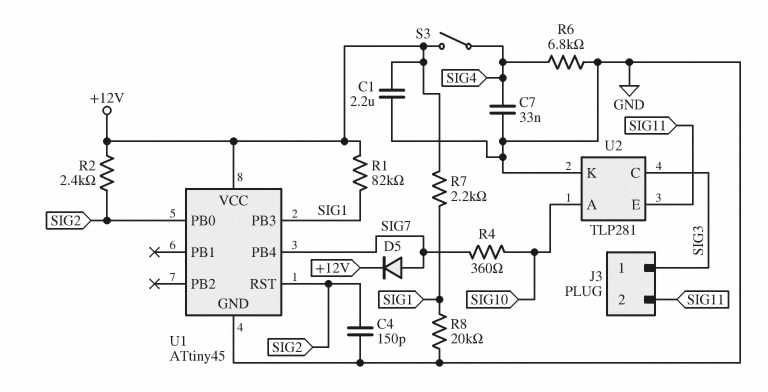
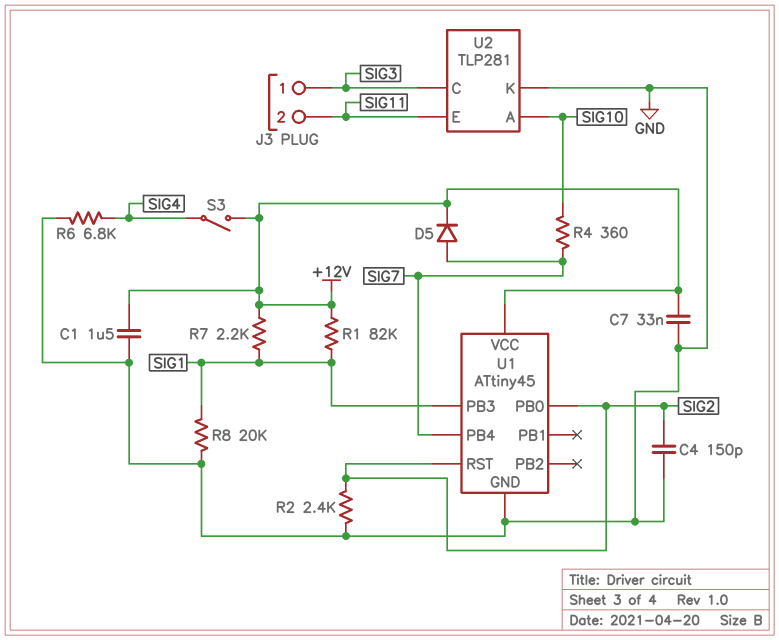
C1: 2.2uF (+12V, GND) -> 1.5uF (+12V, GND)
C7: 33nF (GND, SIG4) -> 33nF (+12V, GND)
R2: 2.4k (+12V, SIG2) -> 2.4k (GND, SIG2)

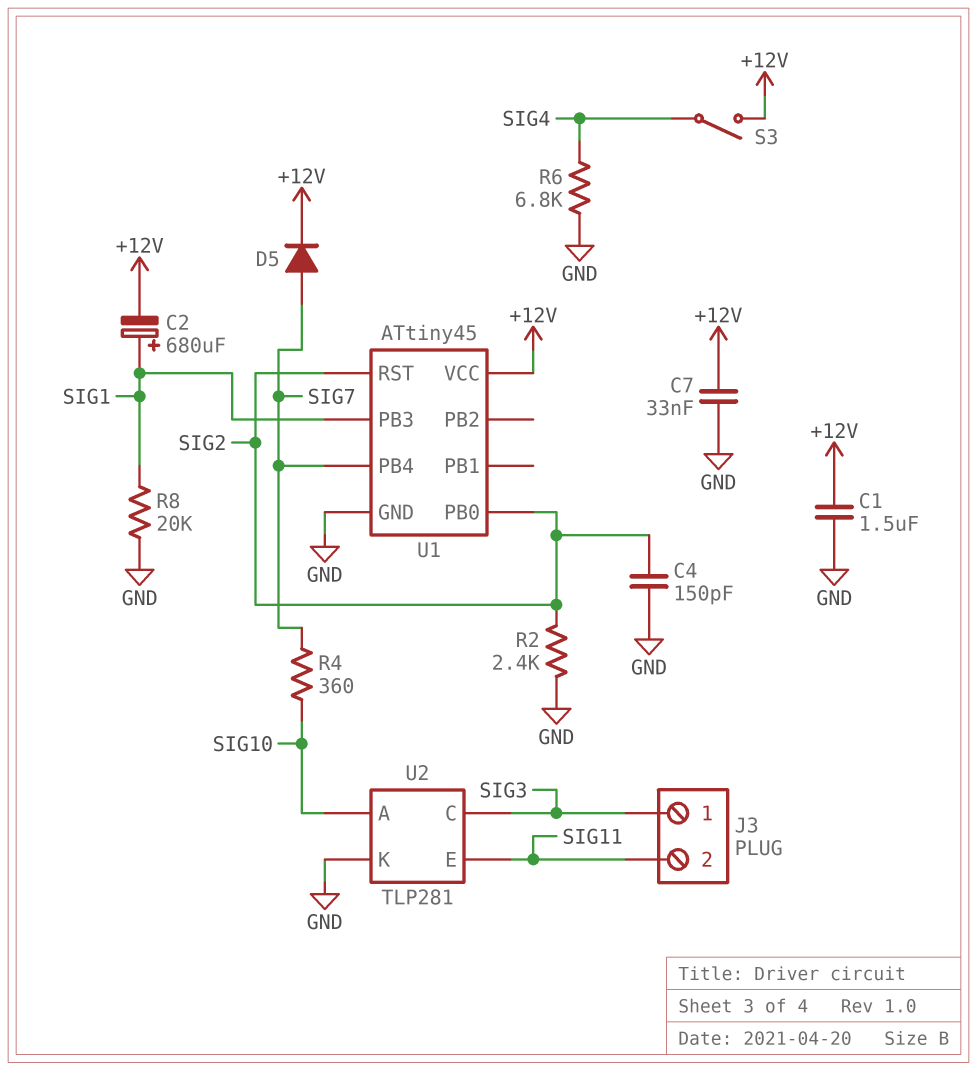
C2: none -> 680uF (plus SIG1, minus +12V)
R1: 82k (+12V, SIG1) -> none
R7: 2.2k (+12V, SIG1) -> none

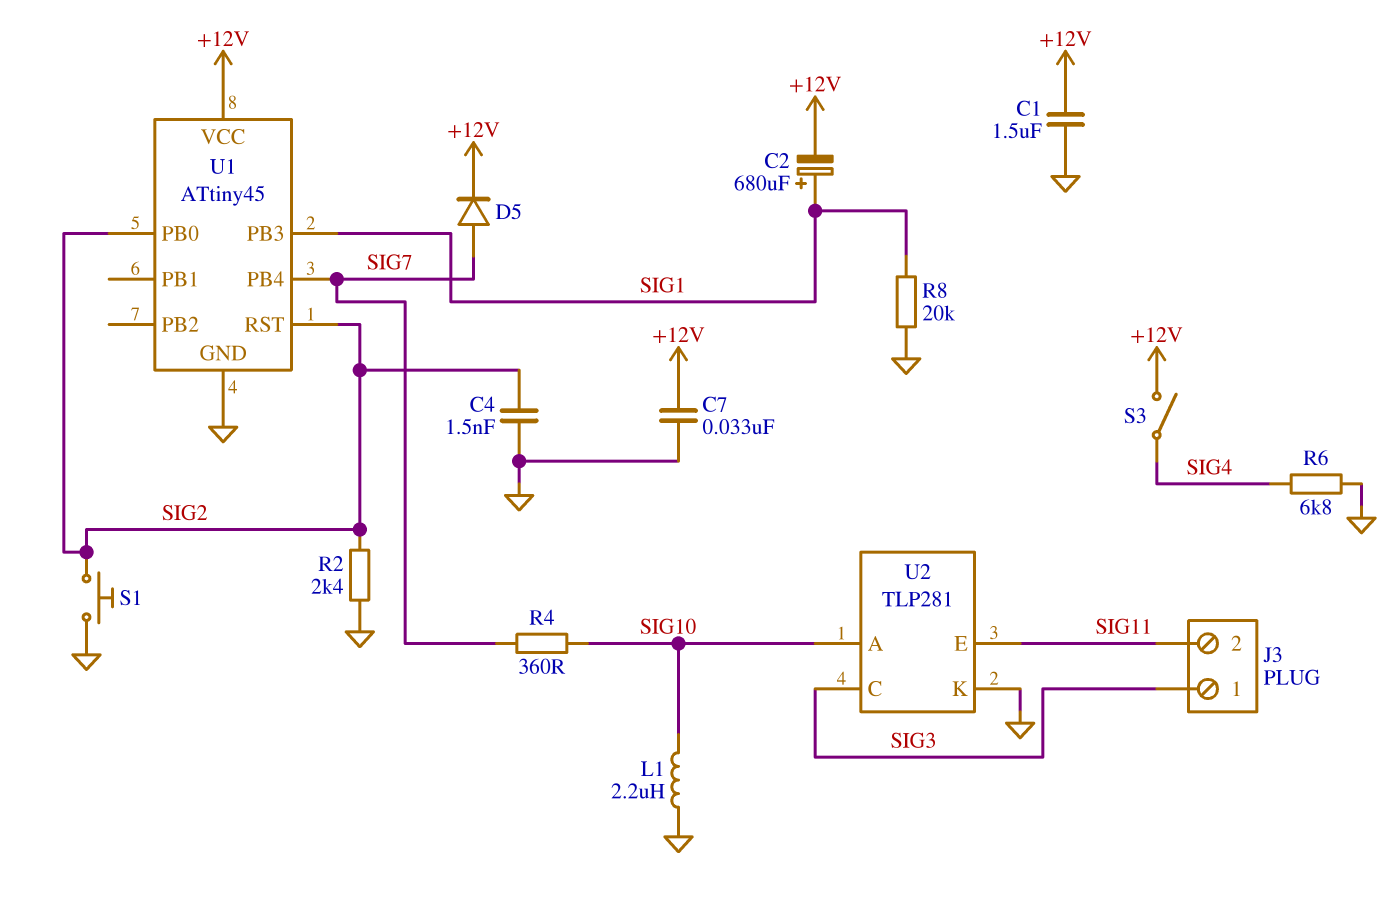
C4: 150pF (GND, SIG2) -> 1.5nF (GND, SIG2)
L1: none -> 2.2uH (GND, SIG10)
S1: none -> button (GND, SIG2)

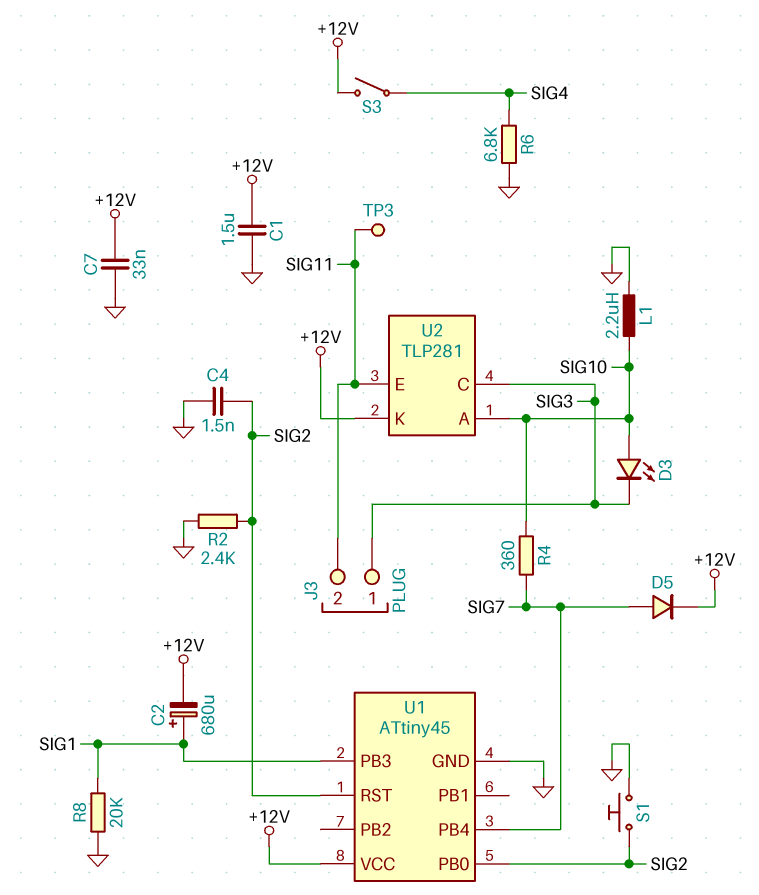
D3: none -> LED (A SIG10, K SIG3)
TP3: none -> test point (SIG11)
U2 pin K: GND -> +12V

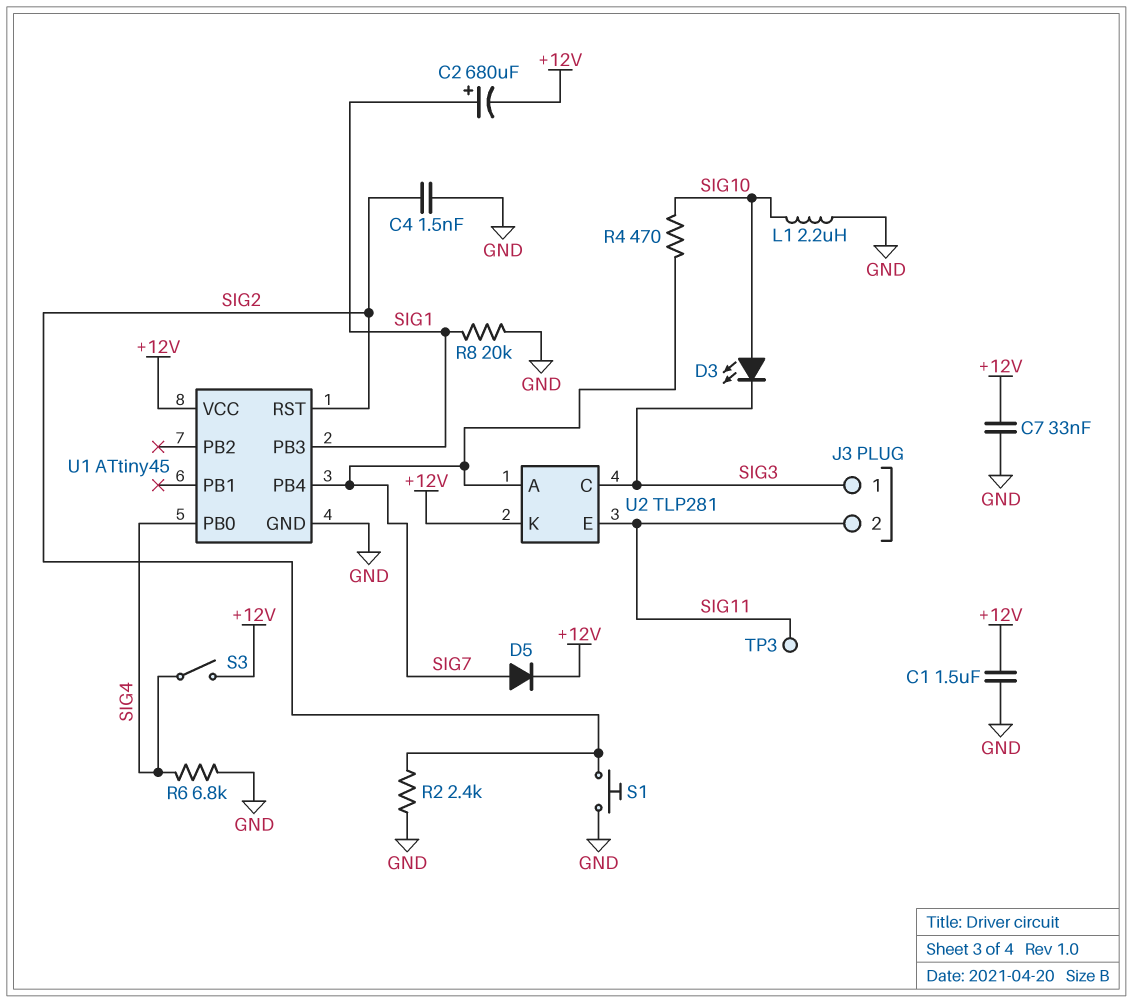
R4: 360 (SIG7, SIG10) -> 470 (SIG7, SIG10)
U1 pin PB0: SIG2 -> SIG4
U2 pin A: SIG10 -> SIG7

